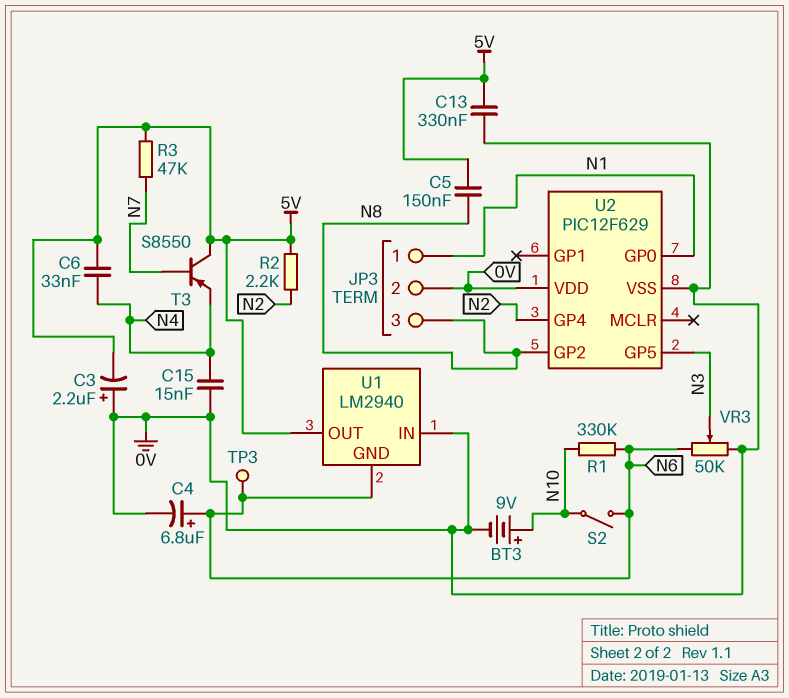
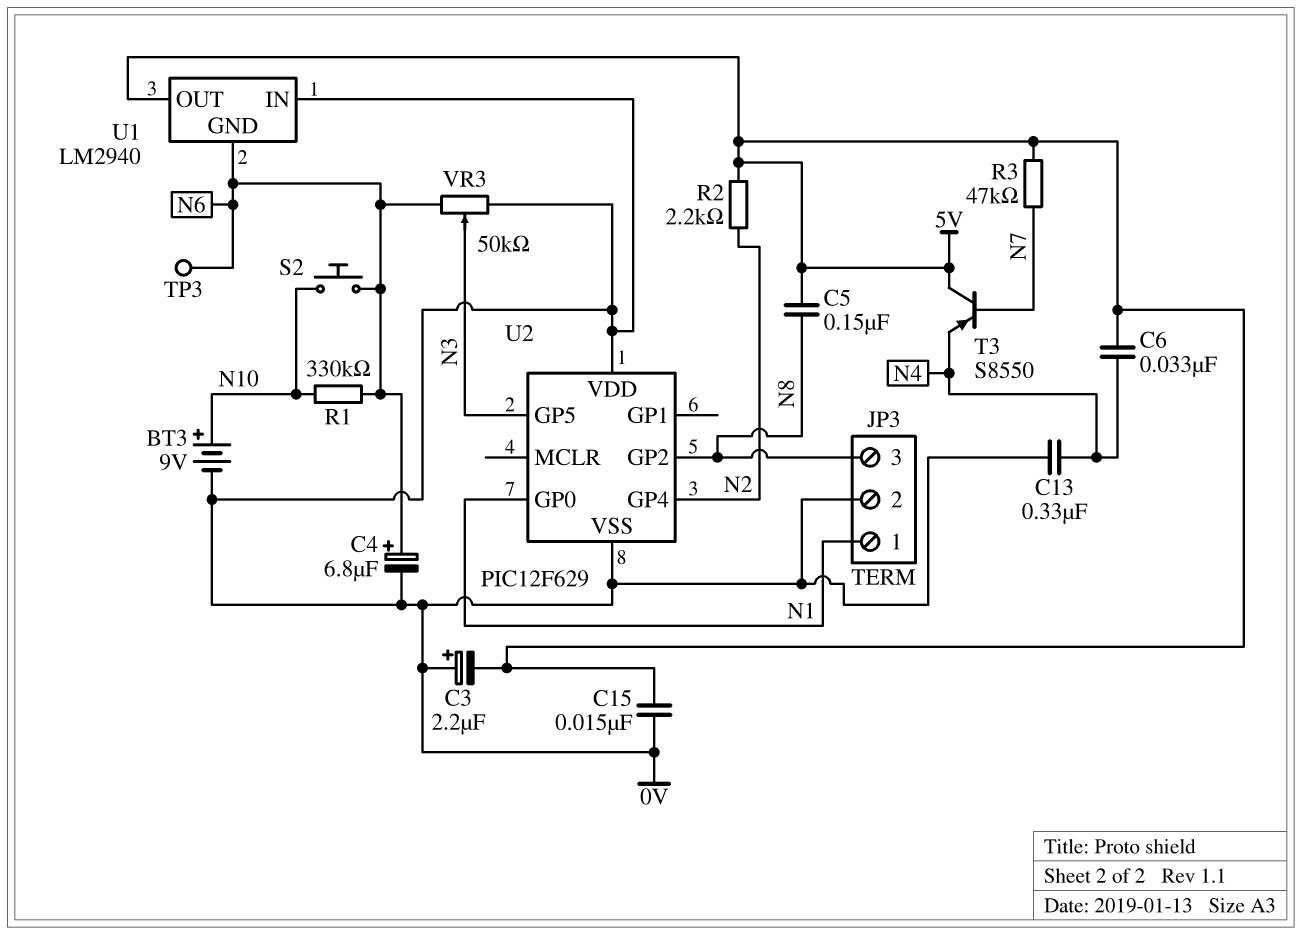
C13: 330nF (0V, 5V) -> 330nF (0V, N4)
C15: 15nF (0V, N4) -> 15nF (0V, 5V)
S2: switch (N6, N10) -> button (N6, N10)

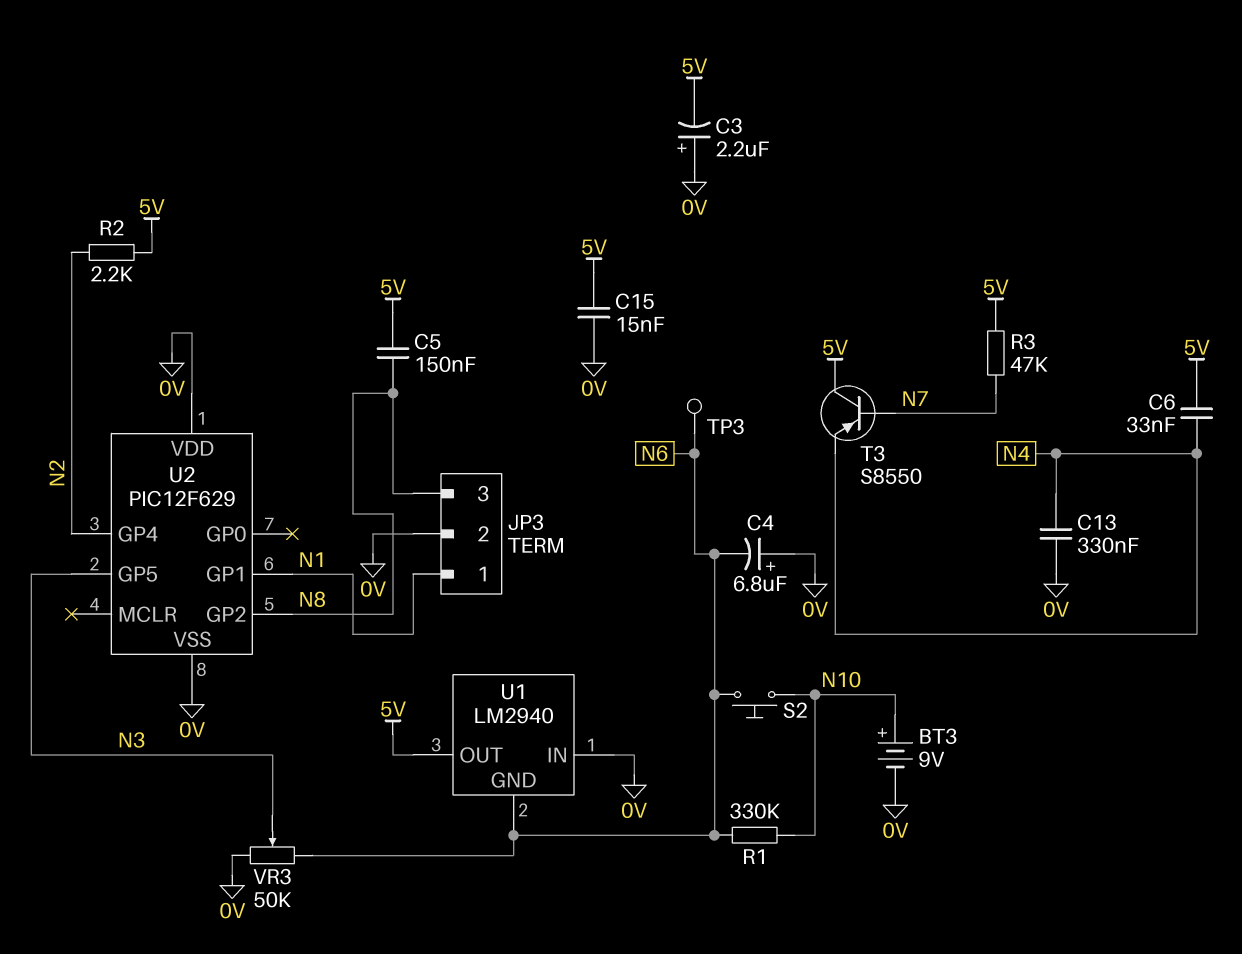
C4: 6.8uF (plus N6, minus 0V) -> 6.8uF (plus 0V, minus N6)
U2 pin GP0: N1 -> none
U2 pin GP1: none -> N1

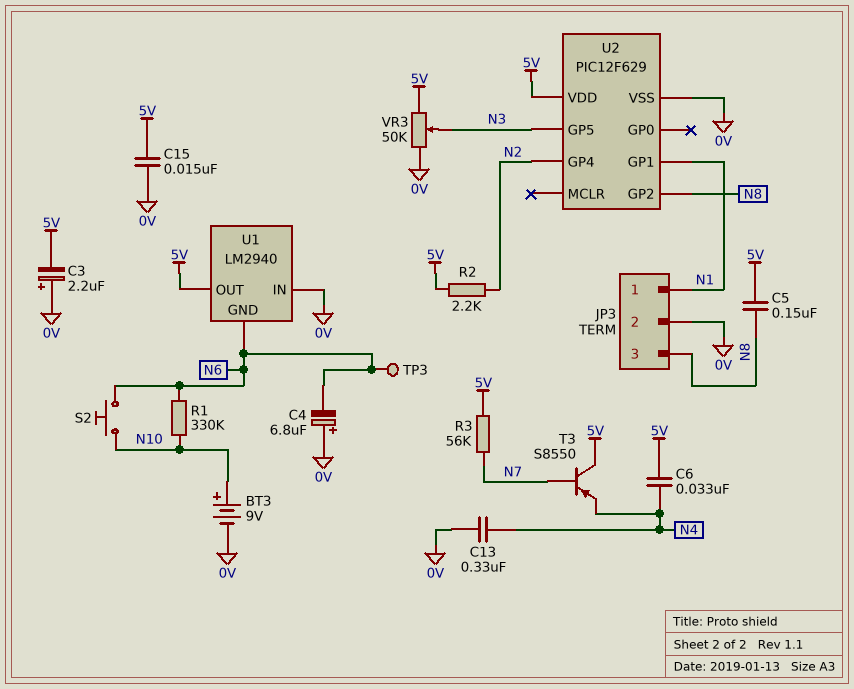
R3: 47k (5V, N7) -> 56k (5V, N7)
U2 pin VDD: 0V -> 5V
VR3: 50k (0V, N6, wiper N3) -> 50k (0V, 5V, wiper N3)

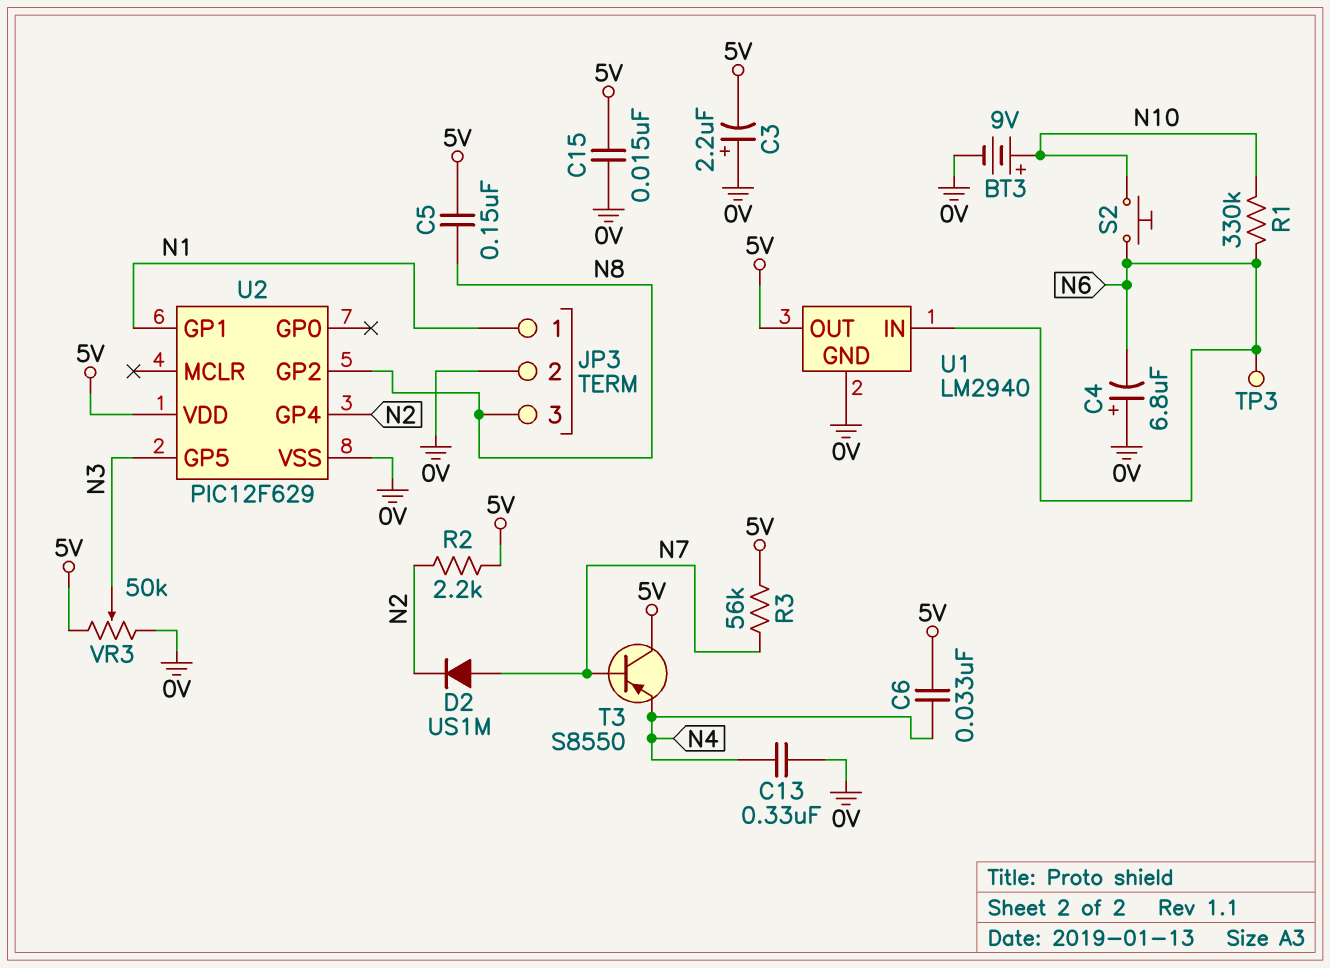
D2: none -> diode US1M (A N7, K N2)
U1 pin GND: N6 -> 0V
U1 pin IN: 0V -> N6

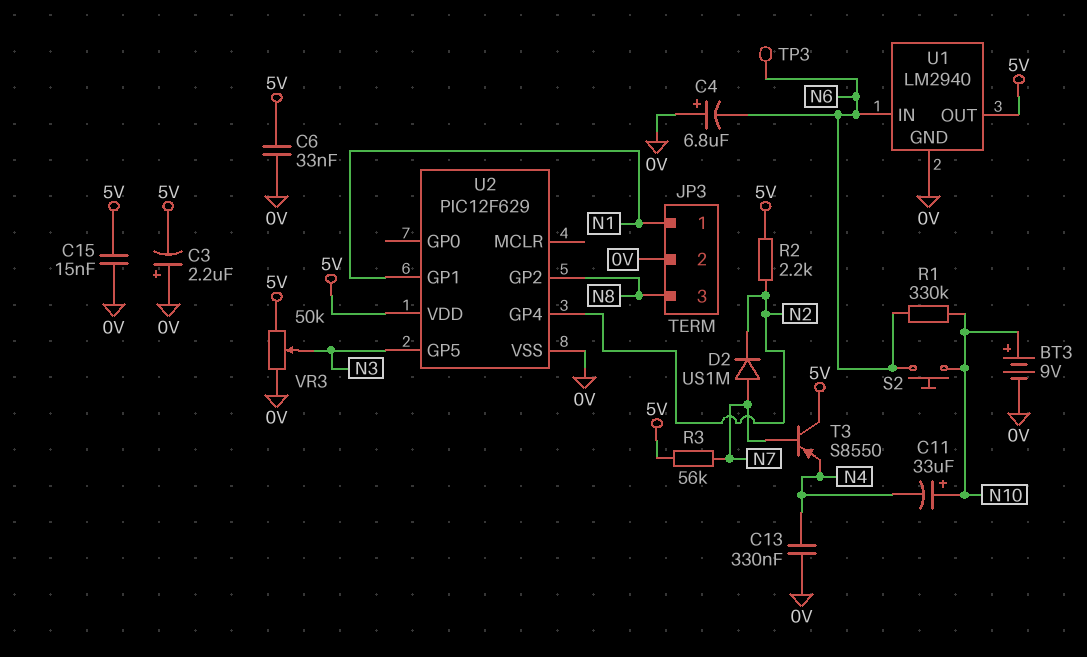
C5: 150nF (5V, N8) -> none
C6: 33nF (5V, N4) -> 33nF (0V, 5V)
C11: none -> 33uF (plus N10, minus N4)

